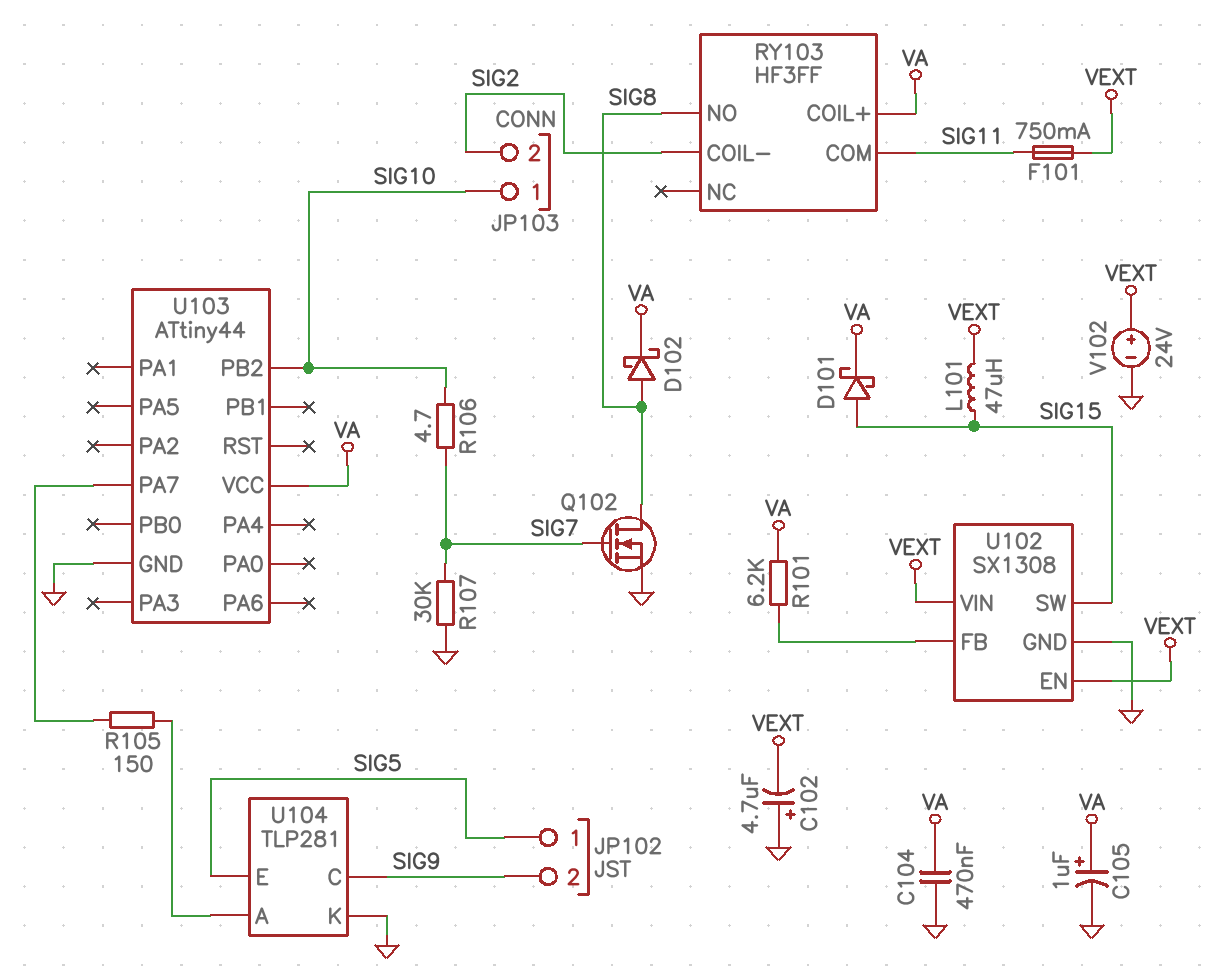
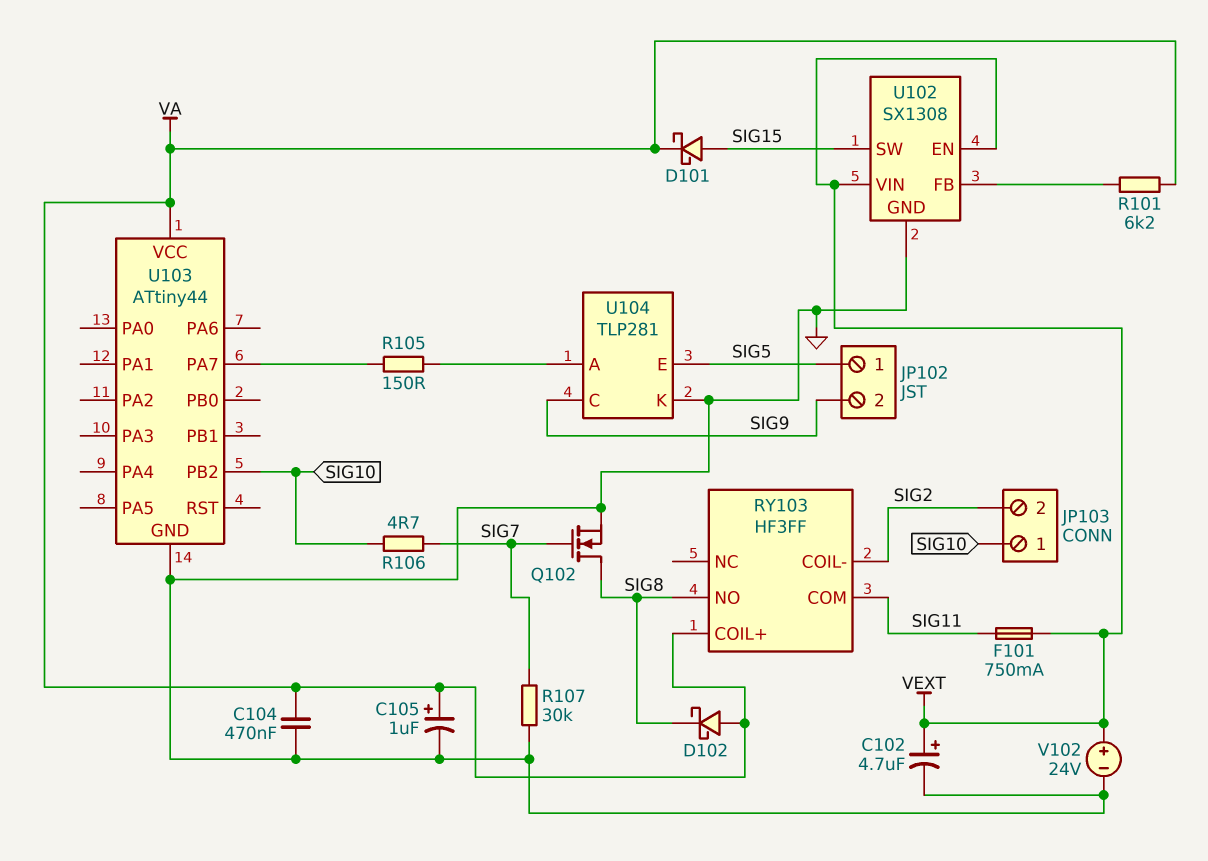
C102: 4.7uF (plus GND, minus VEXT) -> 4.7uF (plus VEXT, minus GND)
D102: schottky (A SIG8, K VA) -> schottky (A VA, K SIG8)
L101: 47uH (SIG15, VEXT) -> none

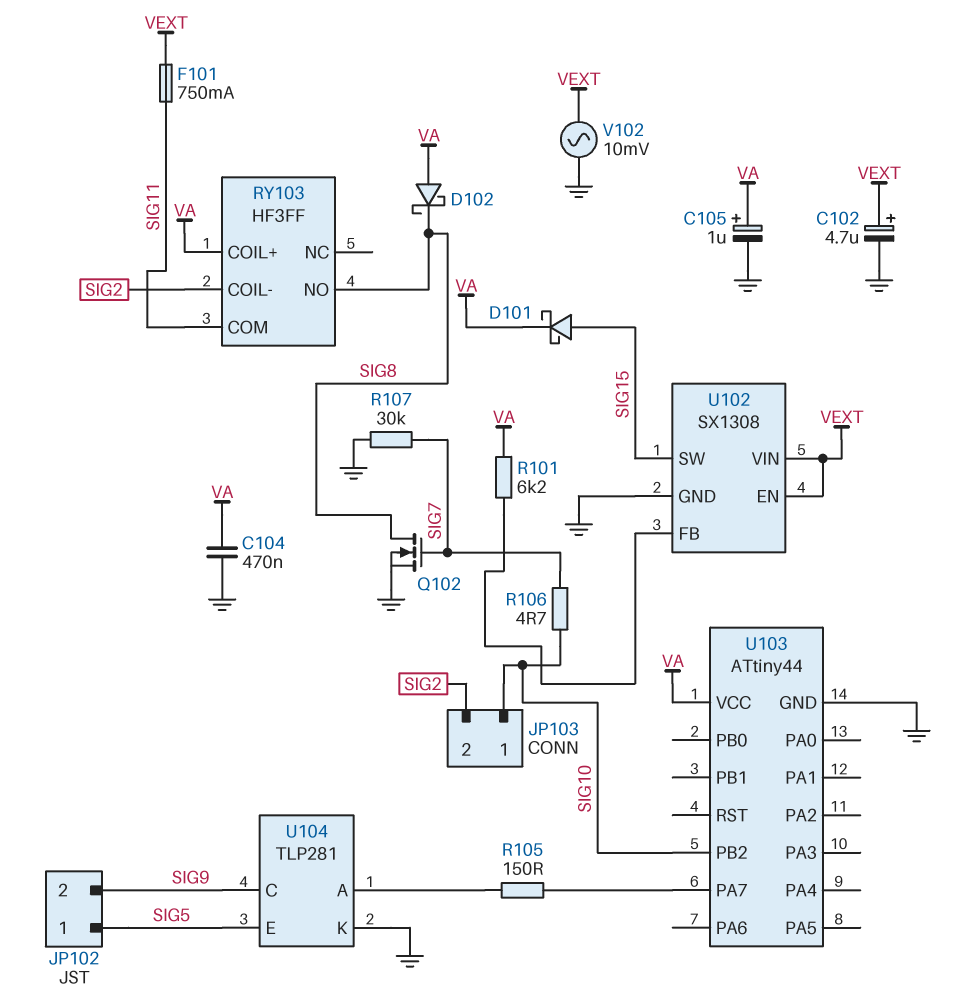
V102: 24V (plus VEXT, minus GND) -> AC 10mV (GND, VEXT)

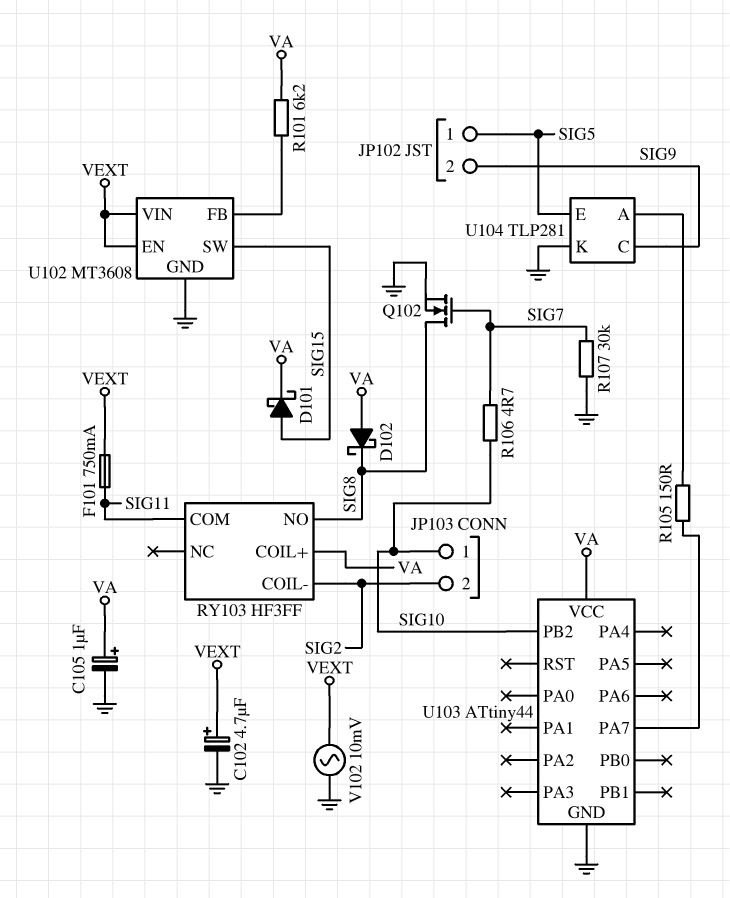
C104: 470nF (GND, VA) -> none
U102: SX1308 -> MT3608

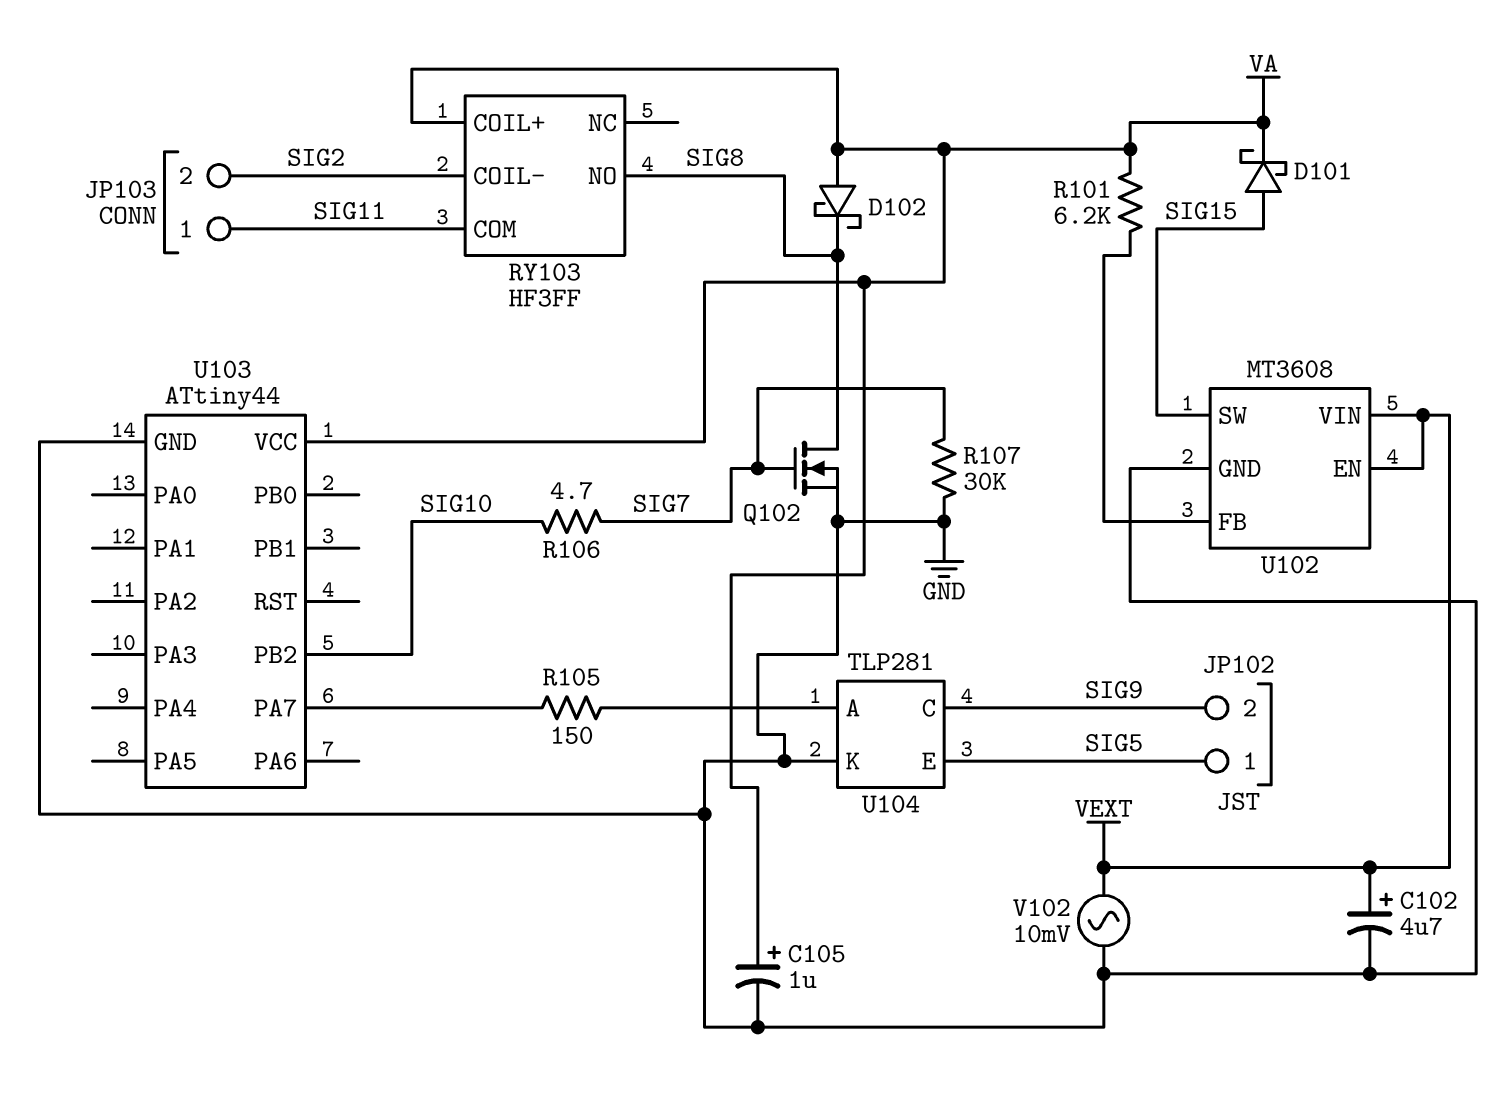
F101: 750mA (SIG11, VEXT) -> none
JP103 pin 1: SIG10 -> SIG11

